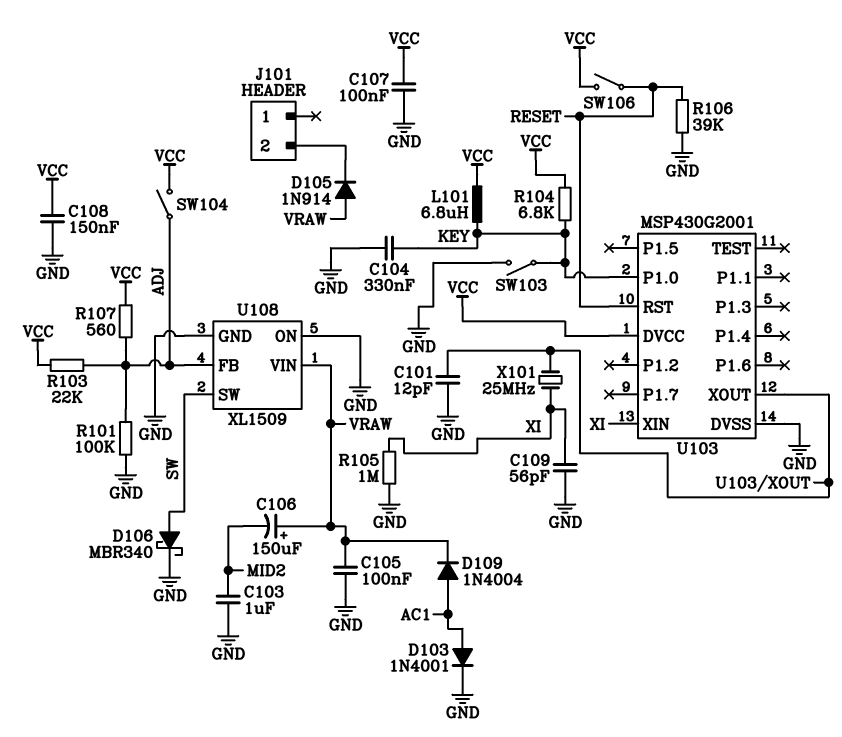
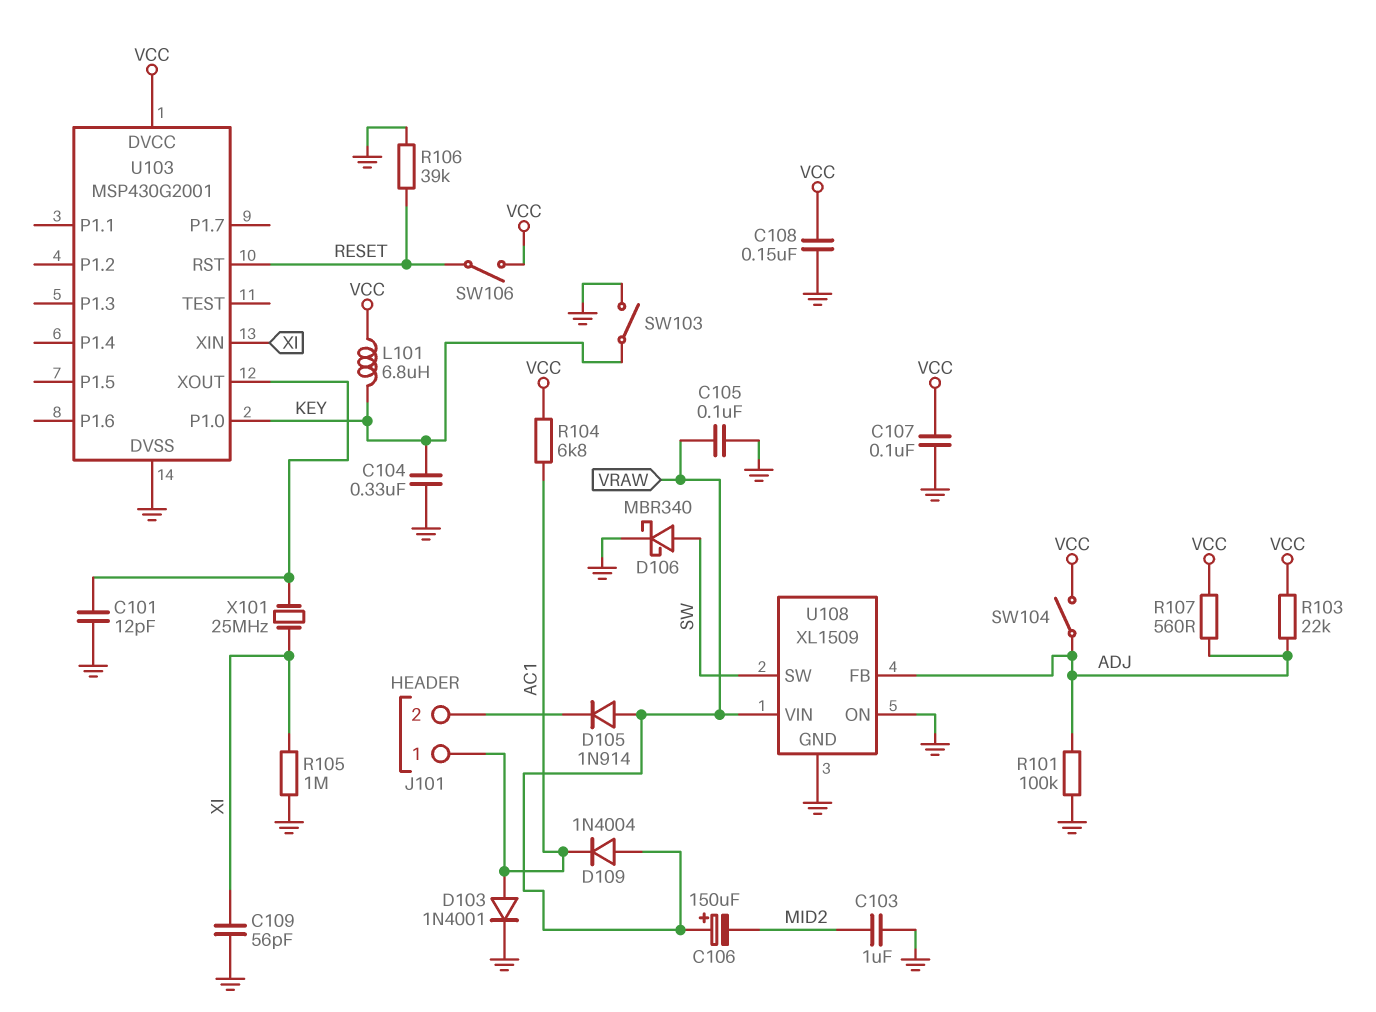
D109: diode 1N4004 (A AC1, K VRAW) -> diode 1N4004 (A VRAW, K AC1)
J101 pin 1: none -> AC1
R104: 6.8k (KEY, VCC) -> 6.8k (AC1, VCC)

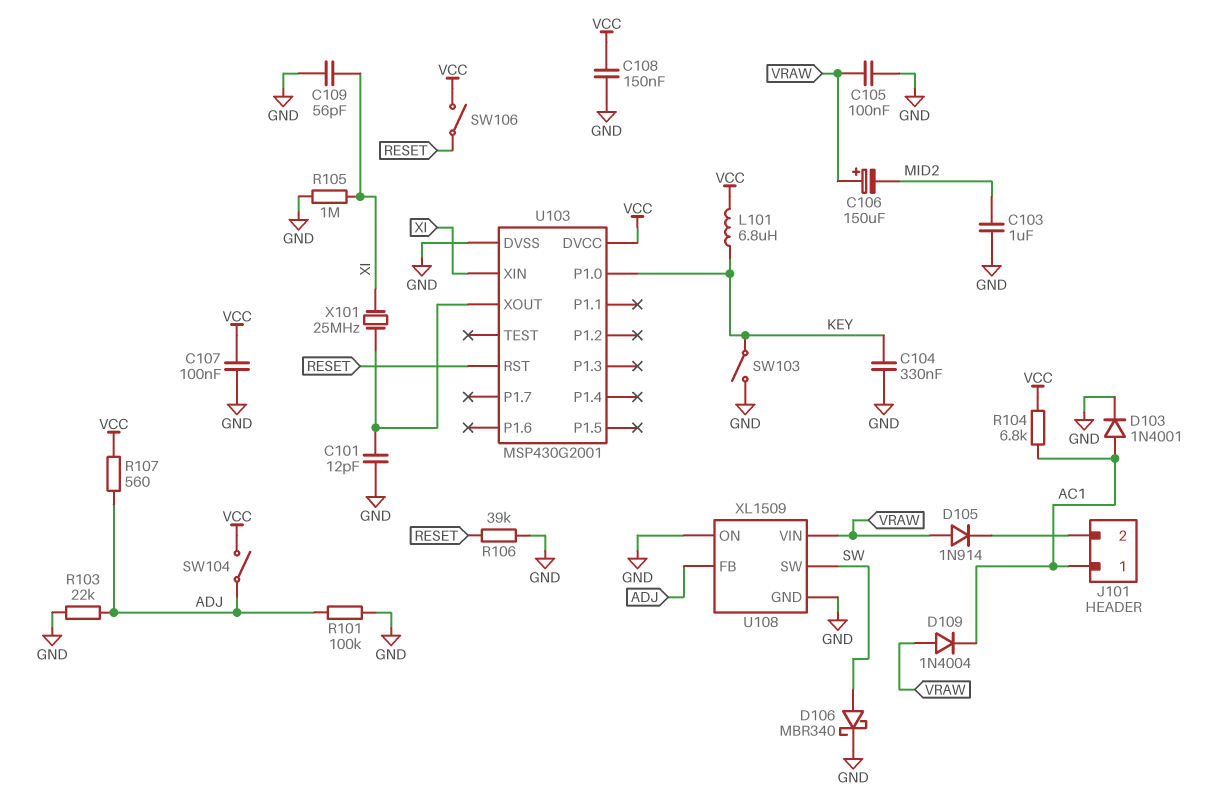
R103: 22k (ADJ, VCC) -> 22k (ADJ, GND)

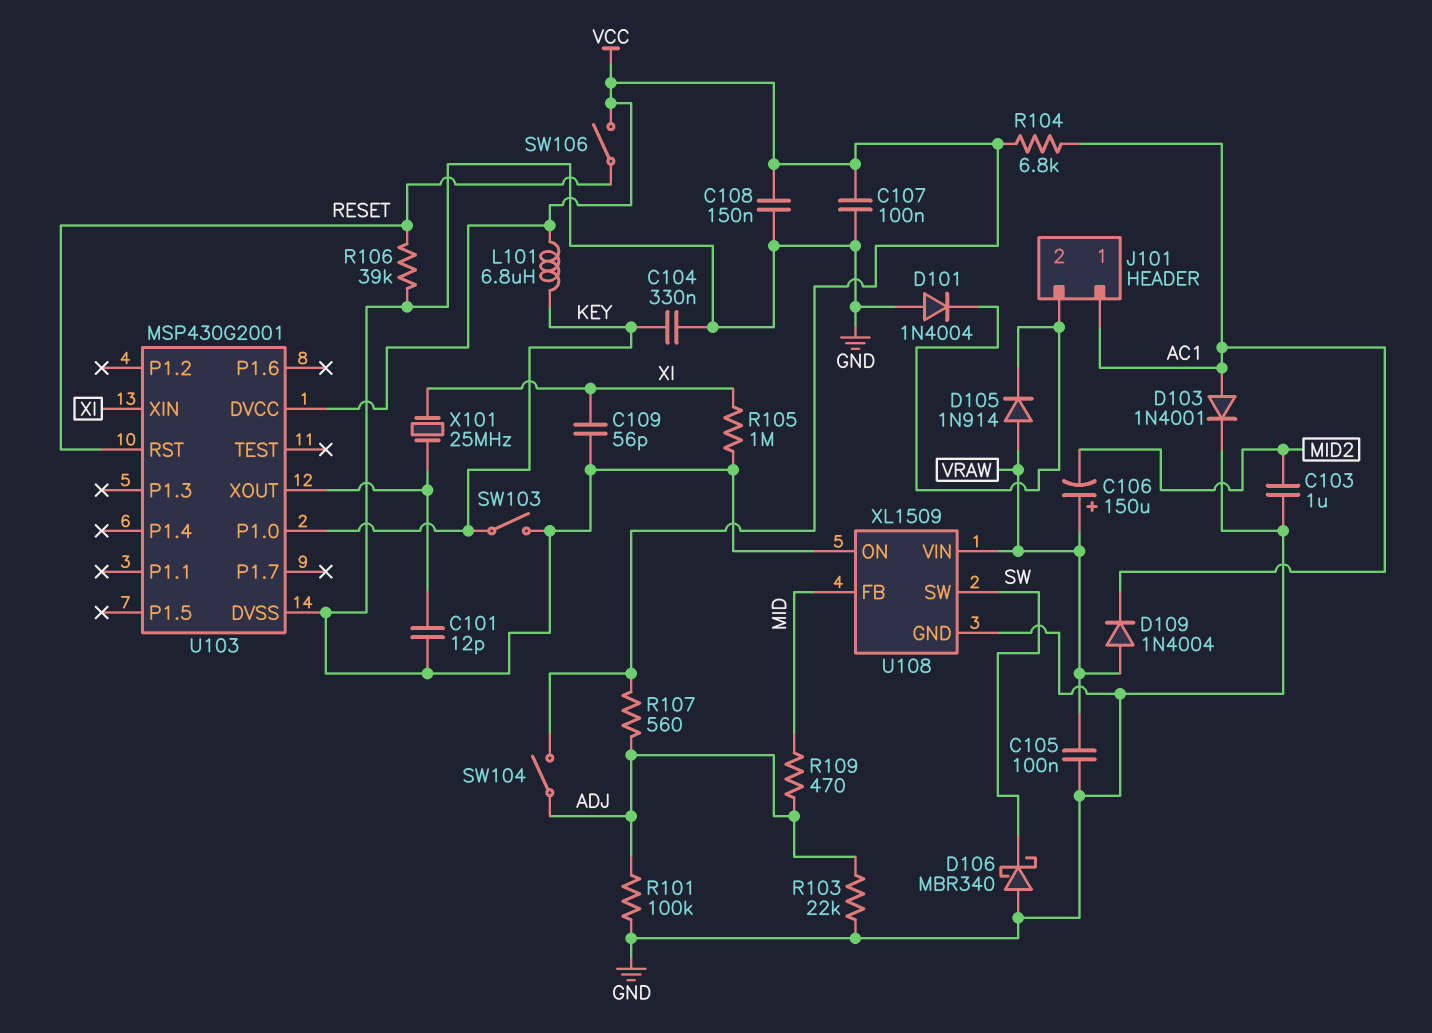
D101: none -> diode 1N4004 (A GND, K J101/2)
D106: schottky MBR340 (A SW, K GND) -> schottky MBR340 (A GND, K SW)
R109: none -> 470 (ADJ, MID)
U108 pin FB: ADJ -> MID

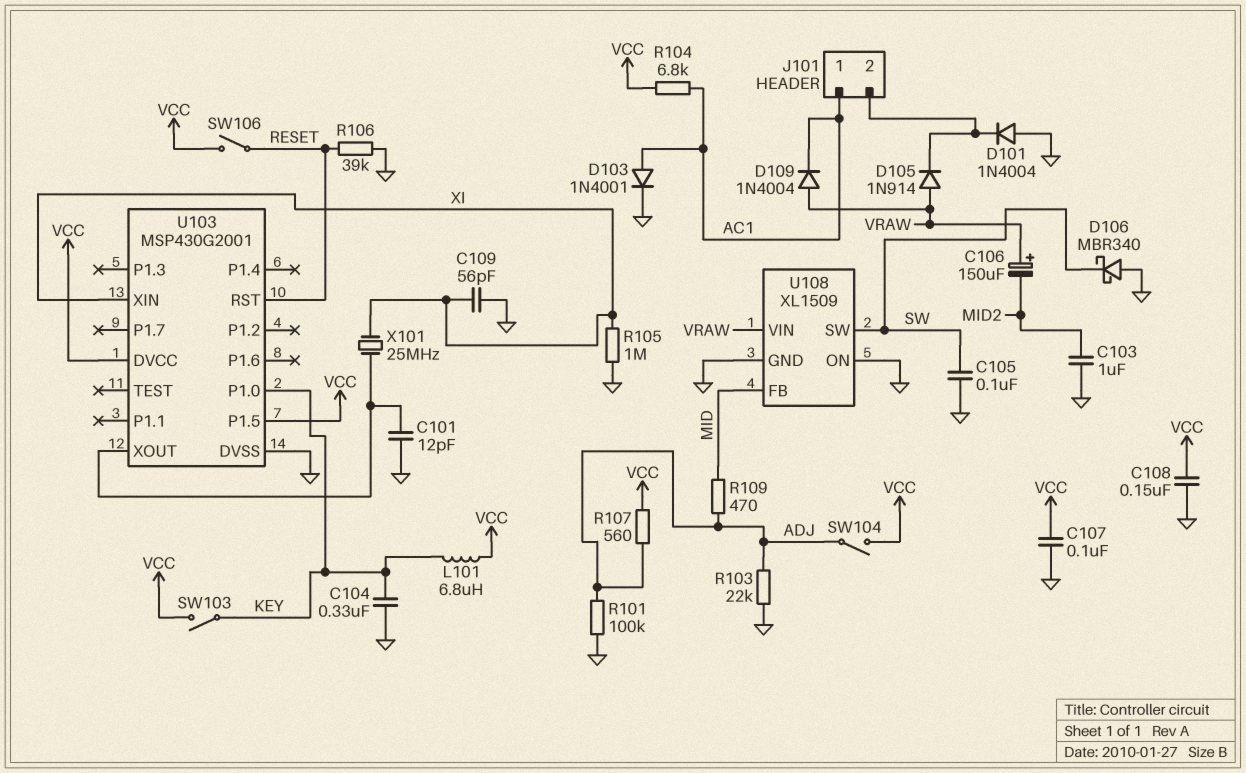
C105: 100nF (GND, VRAW) -> 100nF (GND, SW)
SW103: switch (GND, KEY) -> switch (KEY, VCC)
U103 pin P1.5: none -> VCC

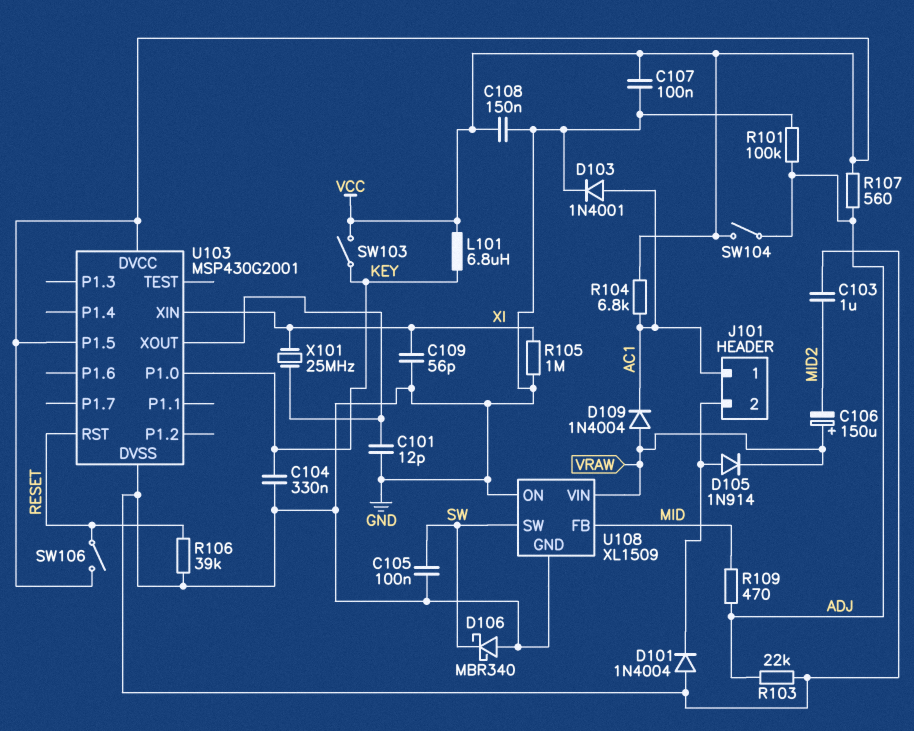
D105: diode 1N914 (A VRAW, K J101/2) -> diode 1N914 (A J101/2, K VRAW)

